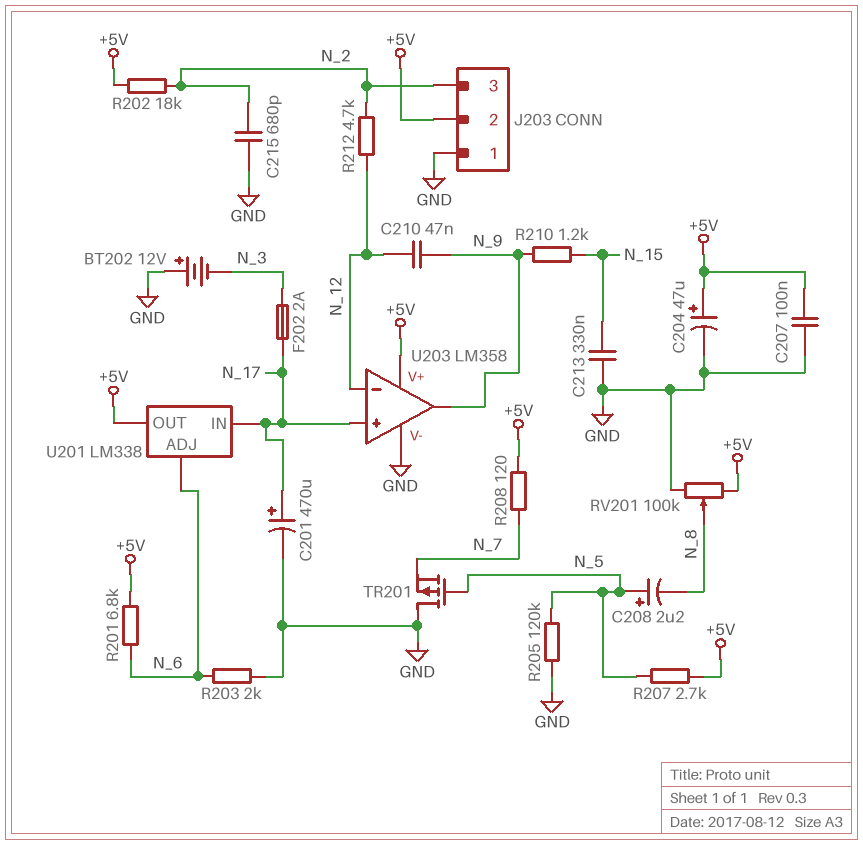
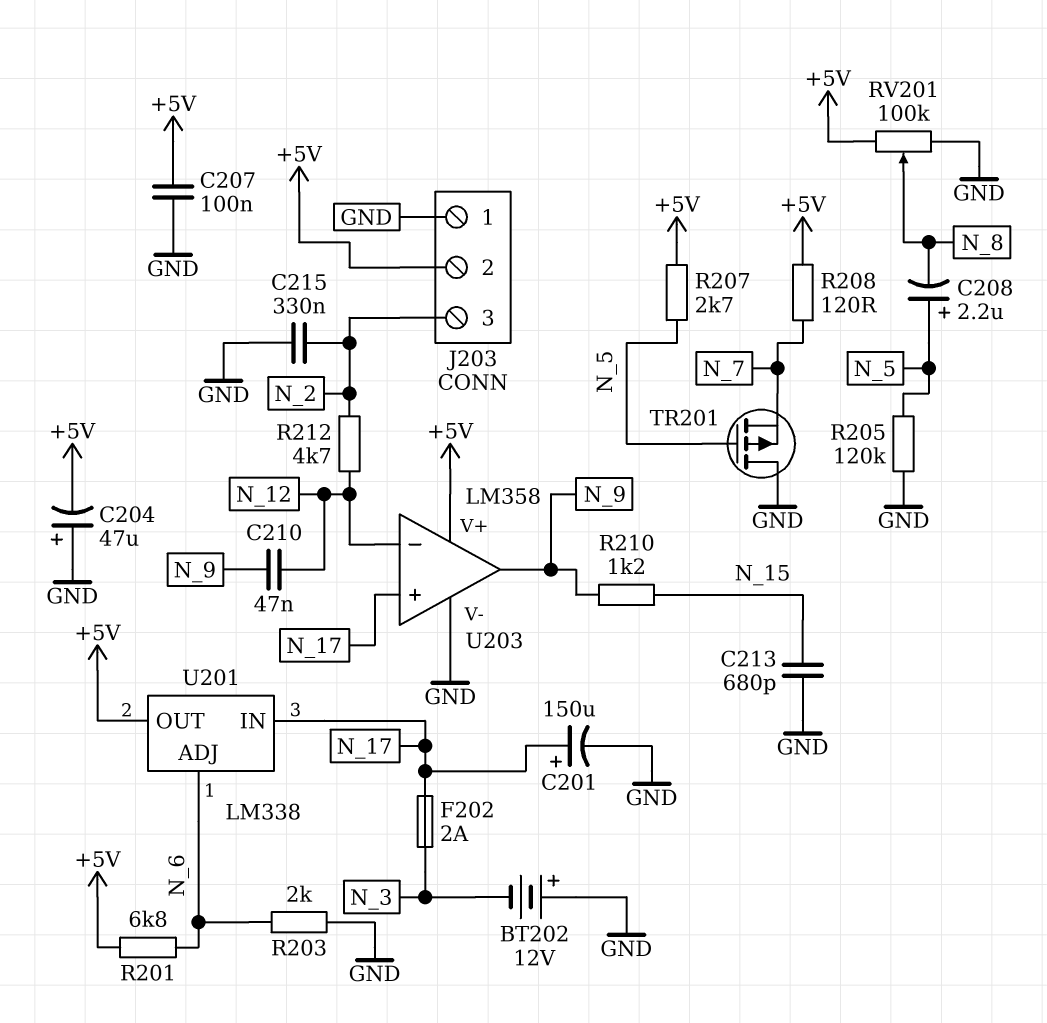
C201: 470uF (plus N_17, minus GND) -> 150uF (plus N_17, minus GND)
C204: 47uF (plus +5V, minus GND) -> 47uF (plus GND, minus +5V)
C213: 330nF (GND, N_15) -> 680pF (GND, N_15)
C215: 680pF (GND, N_2) -> 330nF (GND, N_2)
R202: 18k (+5V, N_2) -> none

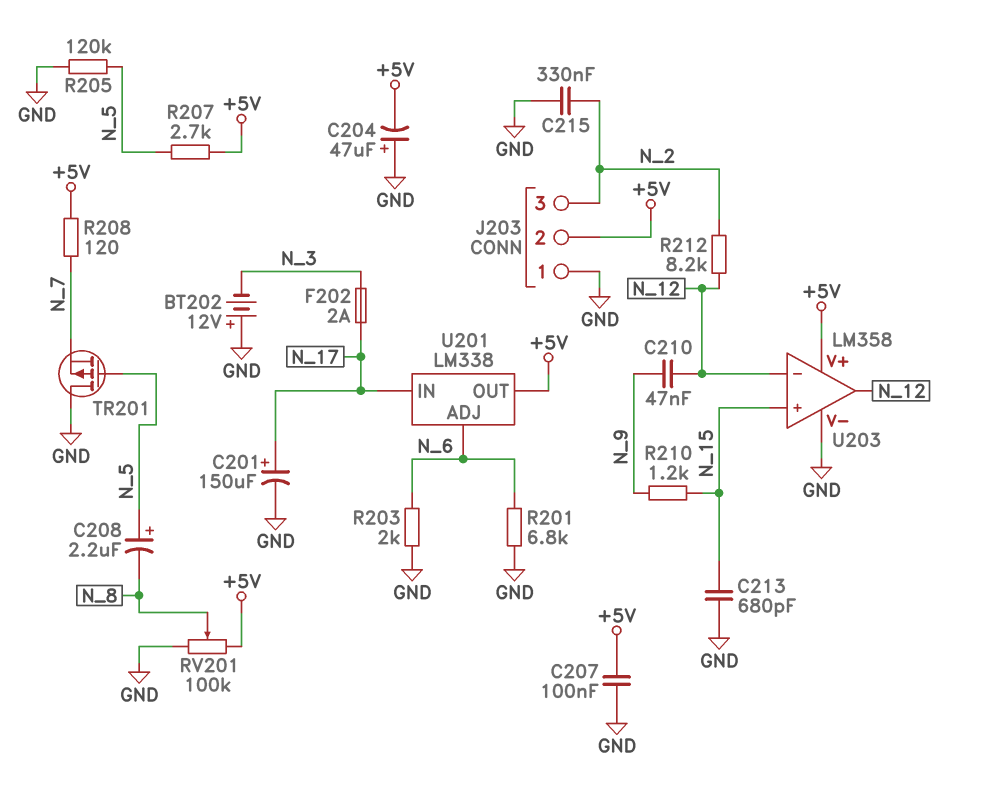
R201: 6.8k (+5V, N_6) -> 6.8k (GND, N_6)
R212: 4.7k (N_2, N_12) -> 8.2k (N_2, N_12)
U203 pin in+: N_17 -> N_15
U203 pin out: N_9 -> N_12

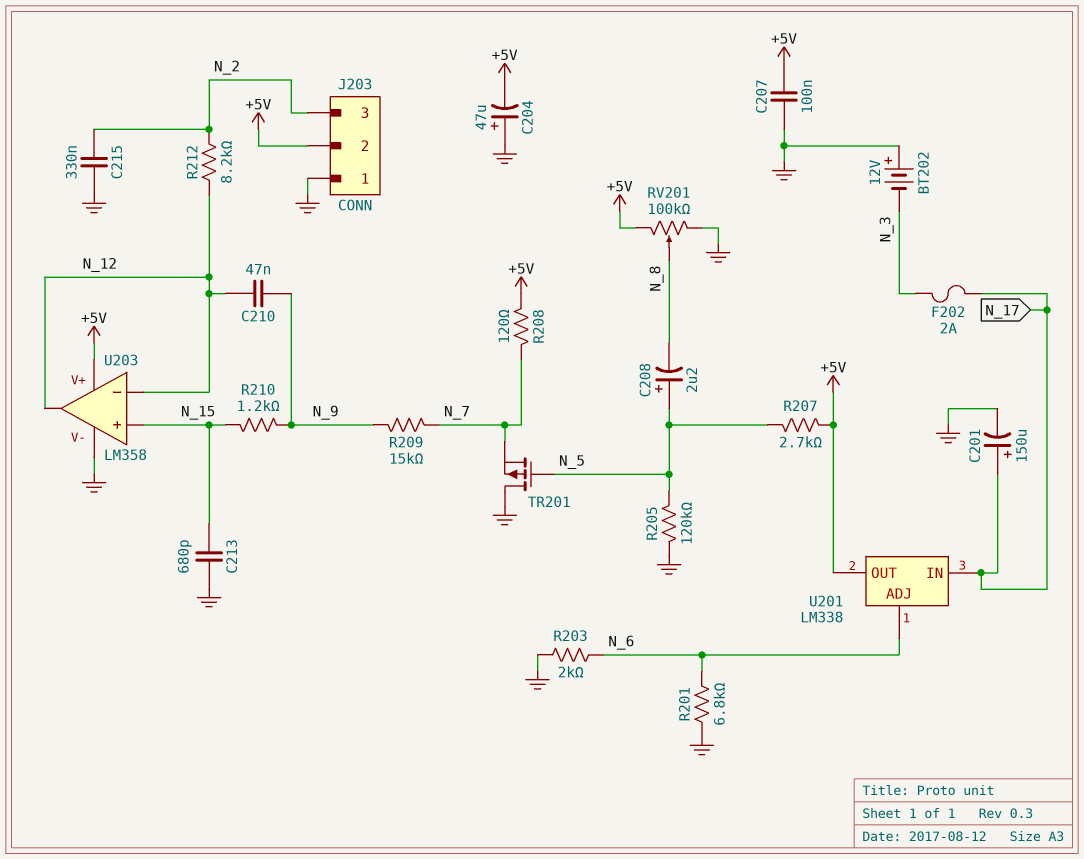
R209: none -> 15k (N_7, N_9)

